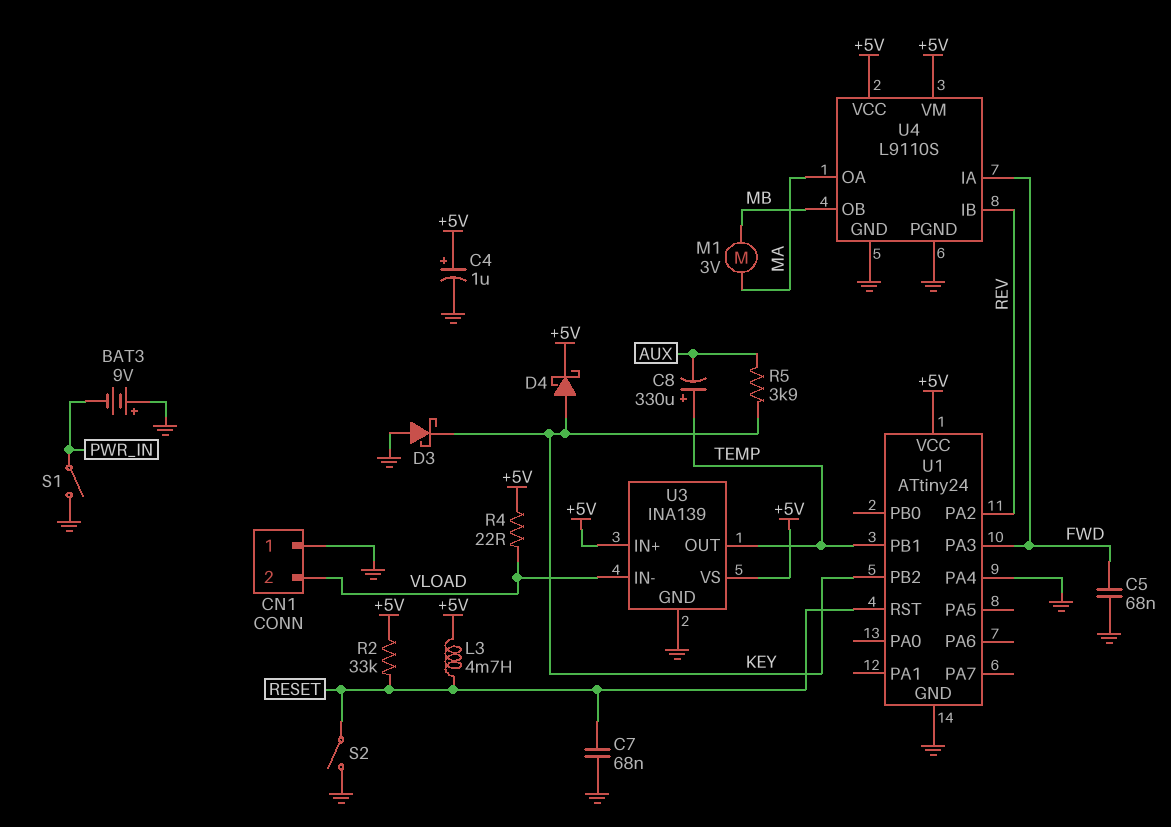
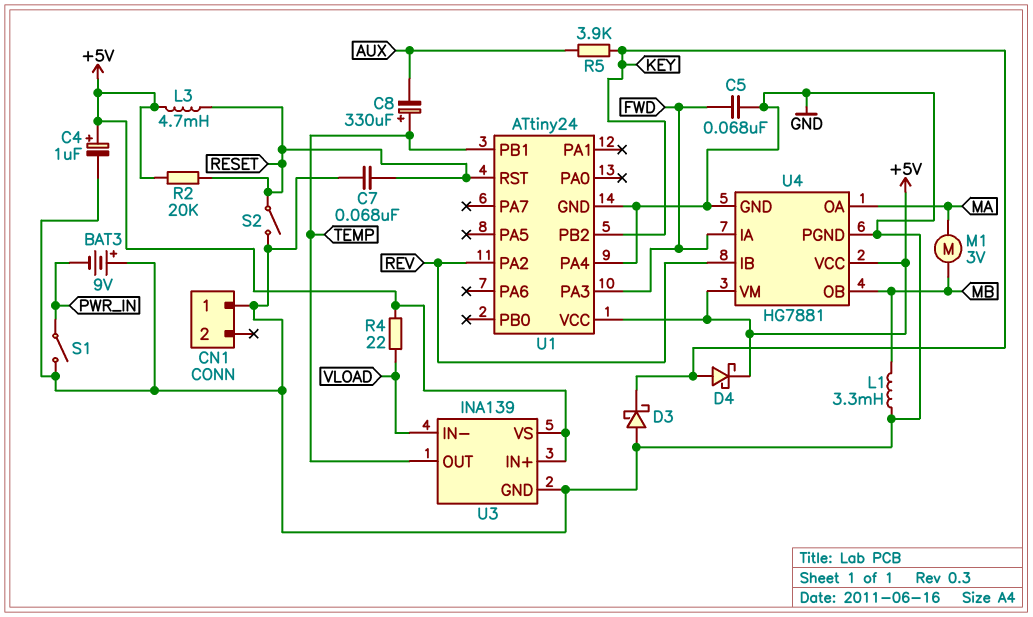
CN1 pin 2: VLOAD -> none
L1: none -> 3.3mH (GND, MB)
R2: 33k (+5V, RESET) -> 20k (+5V, RESET)
U4: L9110S -> HG7881

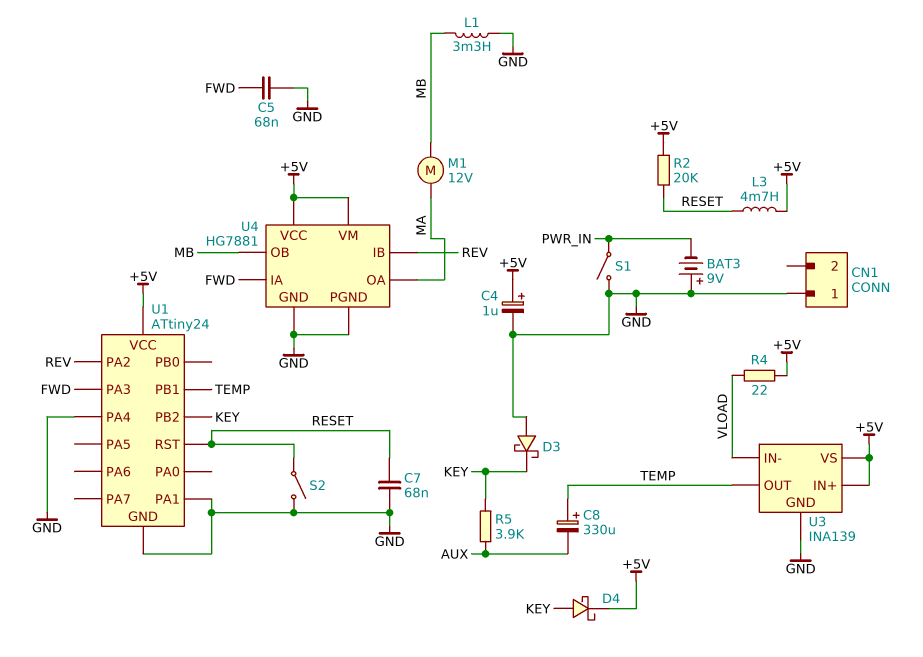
M1: motor 3V (MA, MB) -> motor 12V (MA, MB)
U1 pin PA1: none -> GND

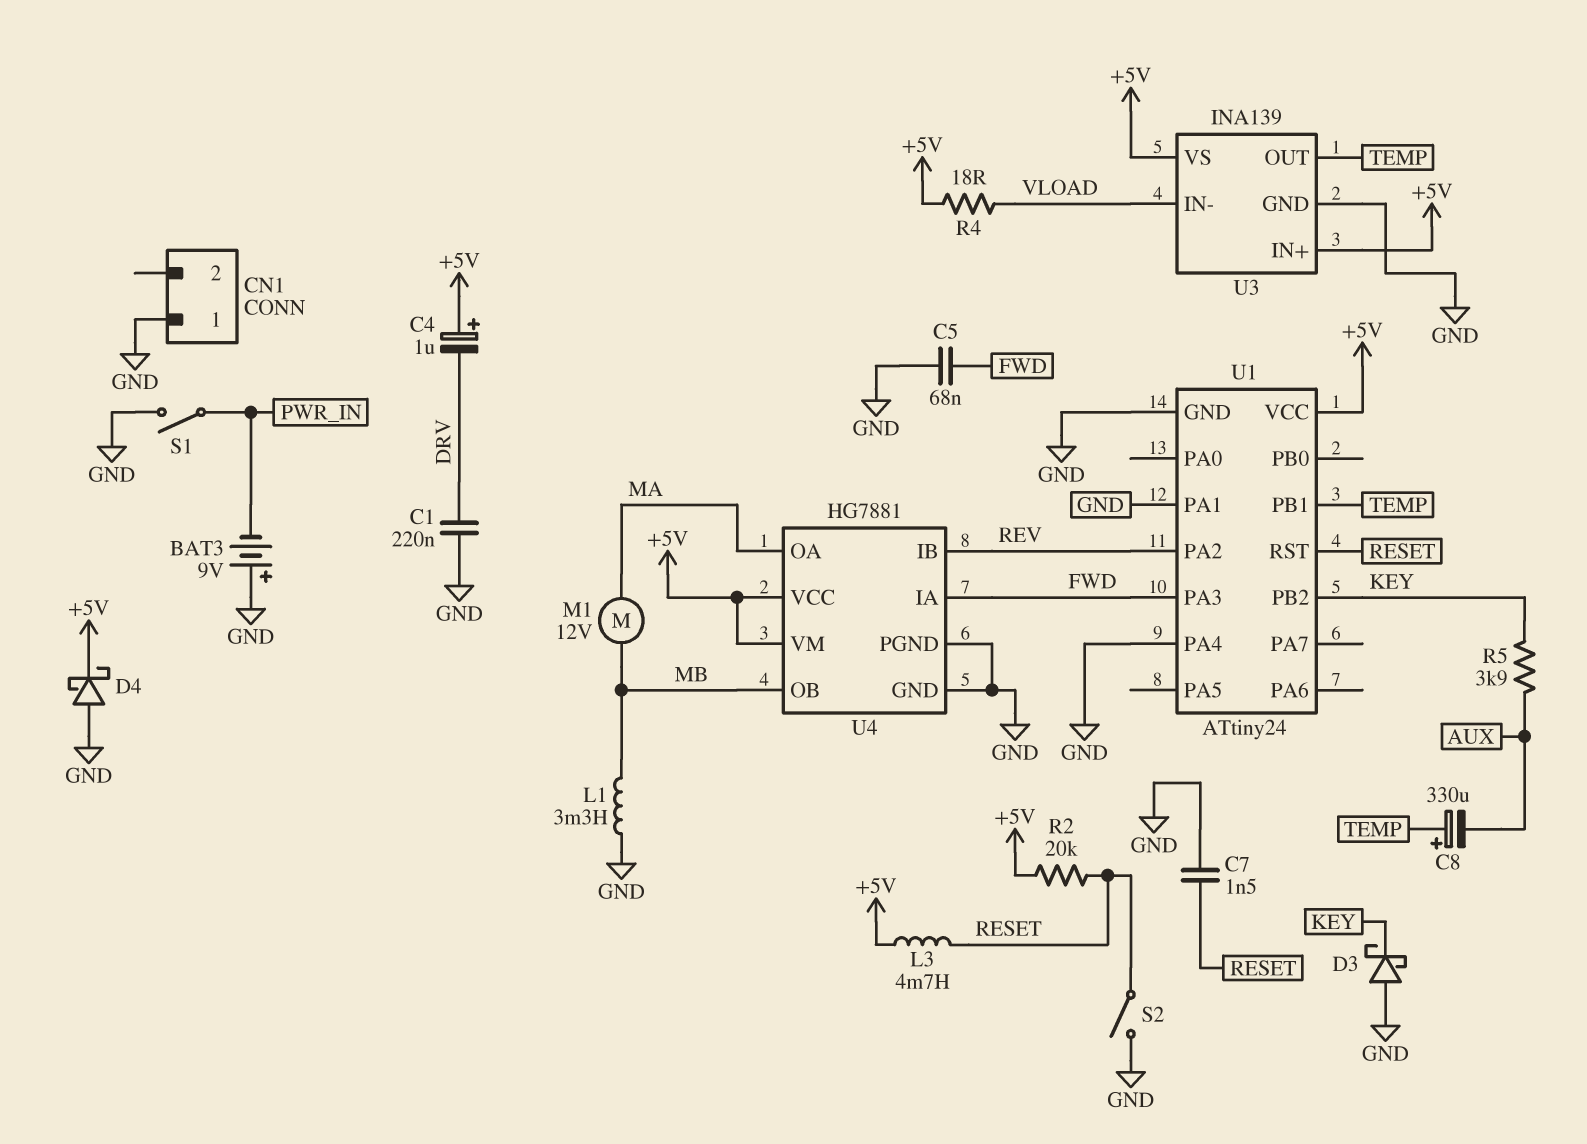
C1: none -> 220nF (DRV, GND)
C4: 1uF (plus +5V, minus GND) -> 1uF (plus +5V, minus DRV)
C7: 68nF (GND, RESET) -> 1.5nF (GND, RESET)
D4: schottky (A KEY, K +5V) -> schottky (A GND, K +5V)
R4: 22 (+5V, VLOAD) -> 18 (+5V, VLOAD)

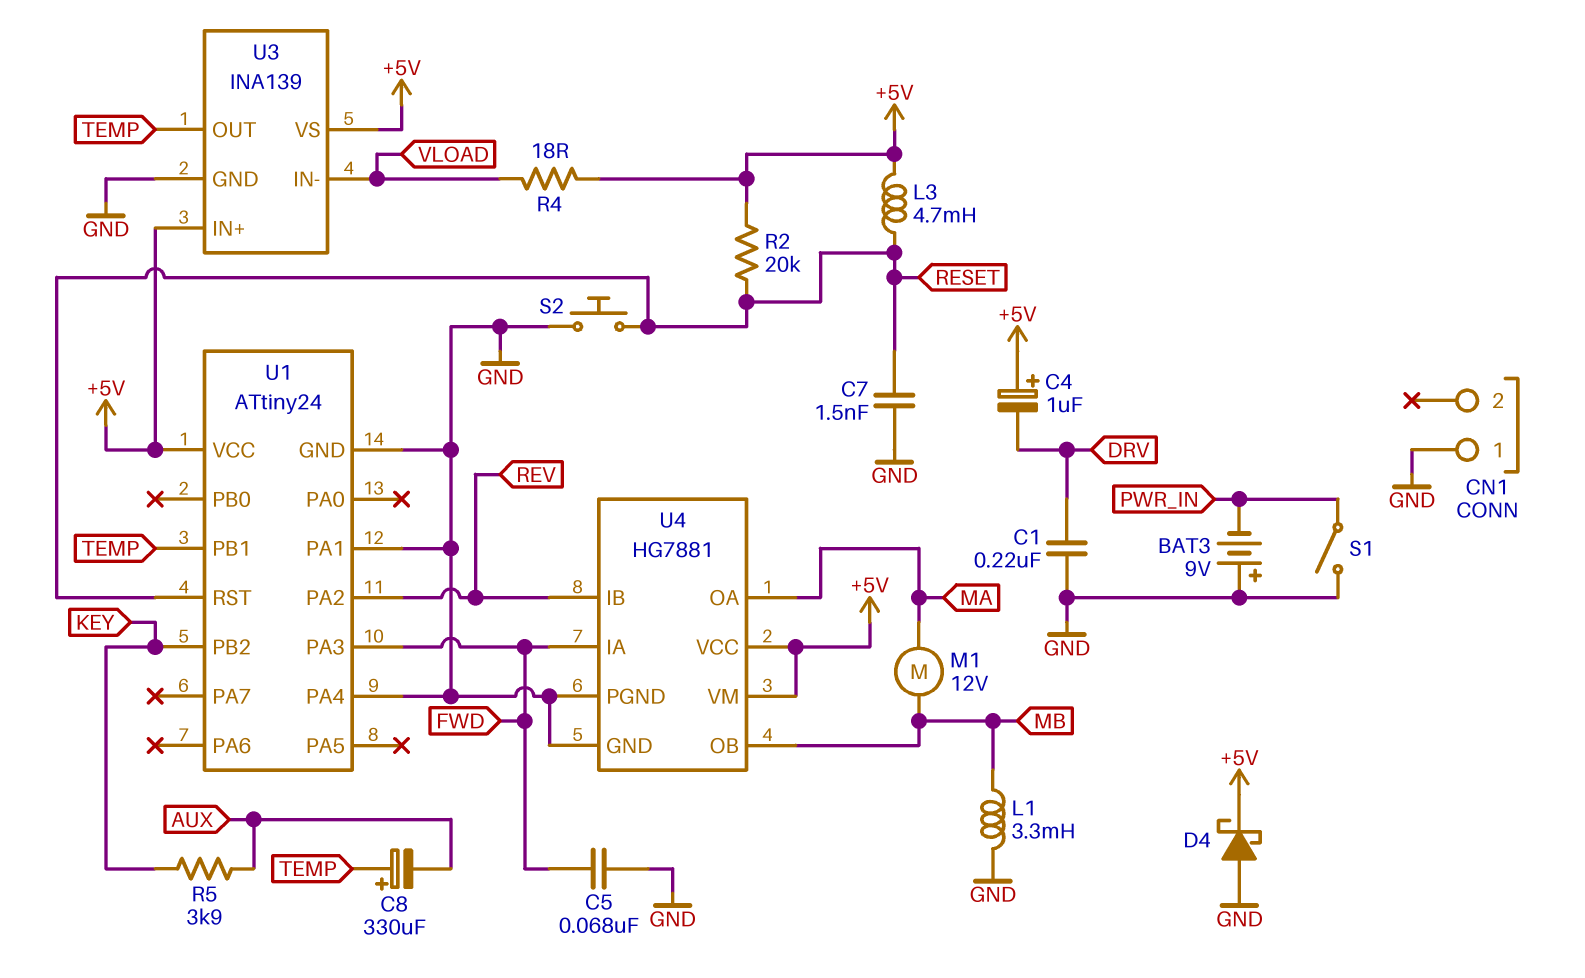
D3: schottky (A GND, K KEY) -> none
S2: switch (GND, RESET) -> button (GND, RESET)

